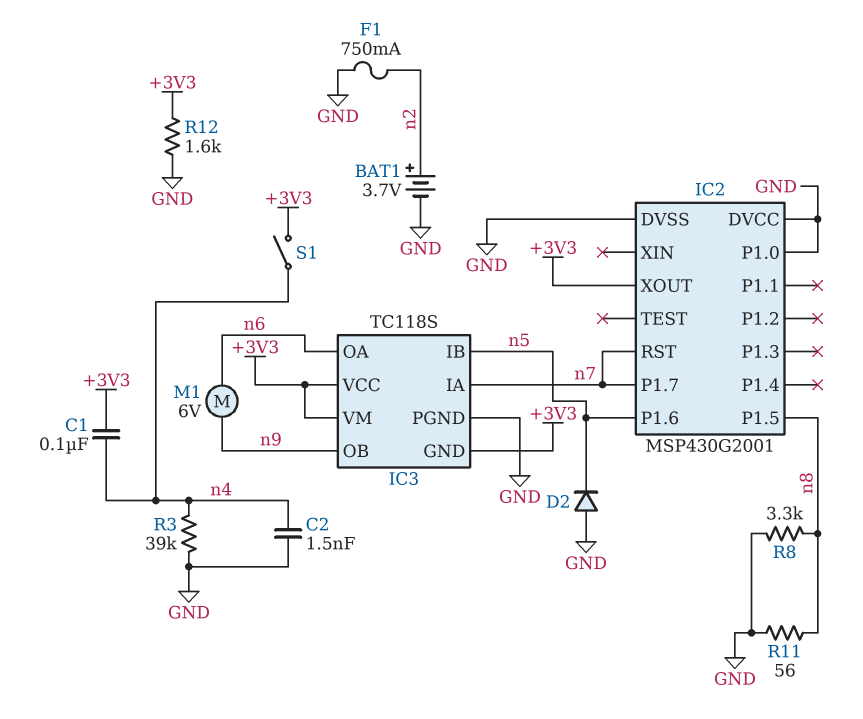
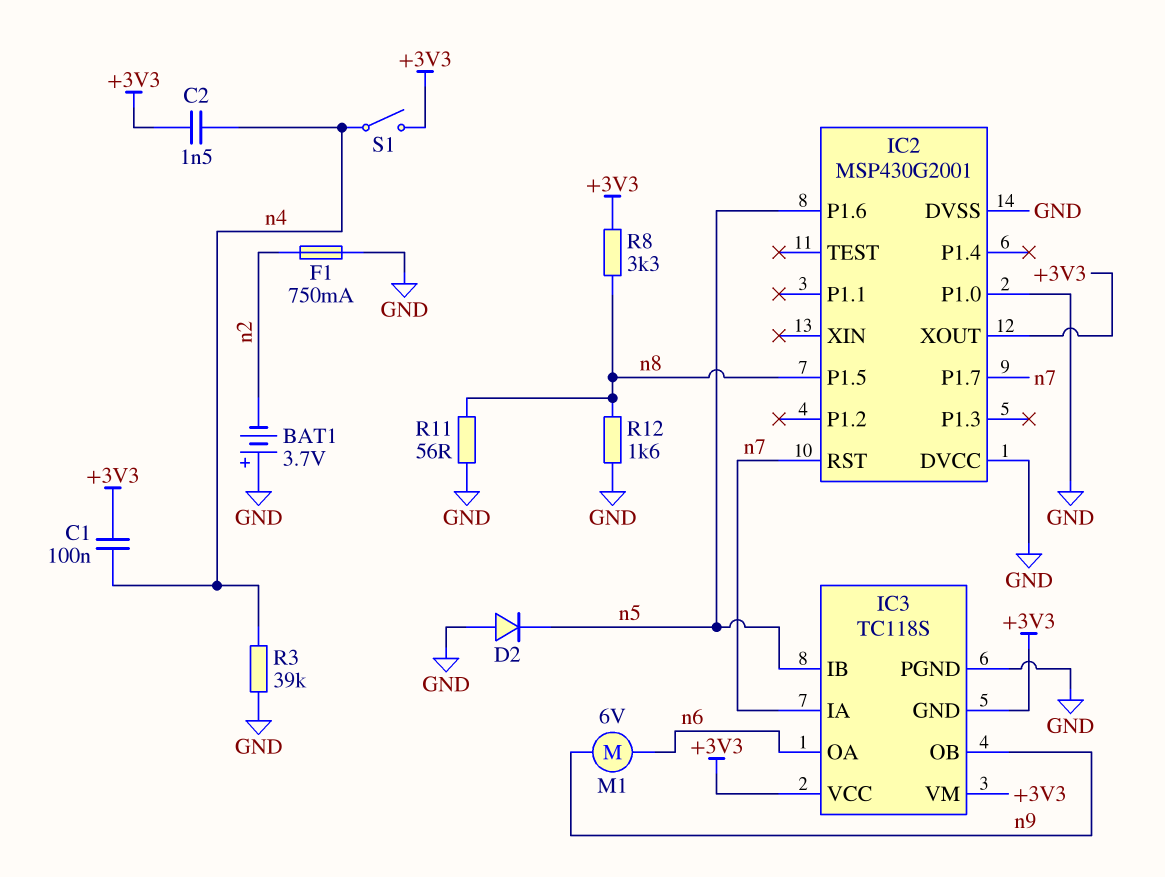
BAT1: 3.7V (plus n2, minus GND) -> 3.7V (plus GND, minus n2)
C2: 1.5nF (GND, n4) -> 1.5nF (+3V3, n4)
R8: 3.3k (GND, n8) -> 3.3k (+3V3, n8)
R12: 1.6k (+3V3, GND) -> 1.6k (GND, n8)

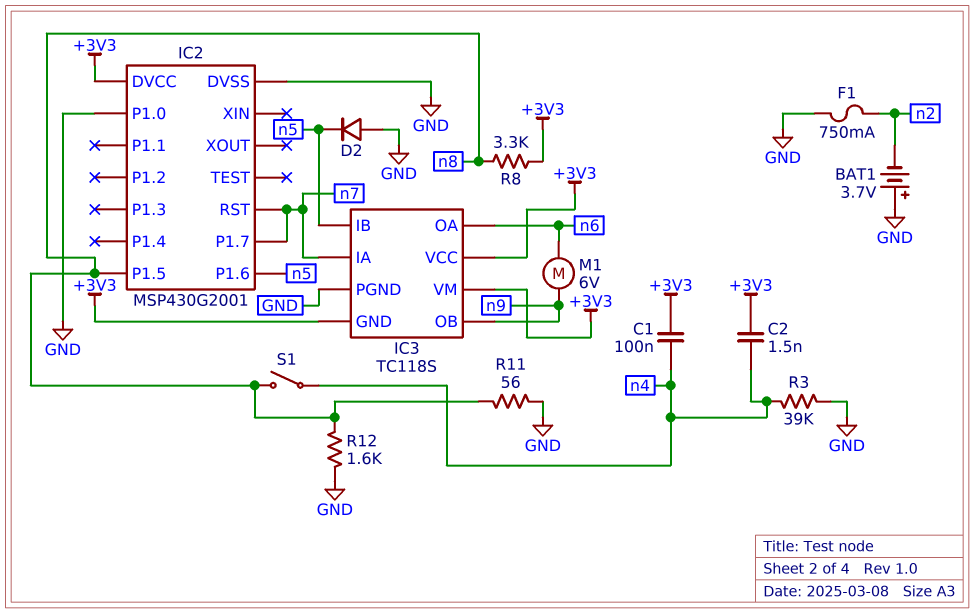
IC2 pin DVCC: GND -> +3V3
IC2 pin XOUT: +3V3 -> none
S1: switch (+3V3, n4) -> switch (n4, n8)

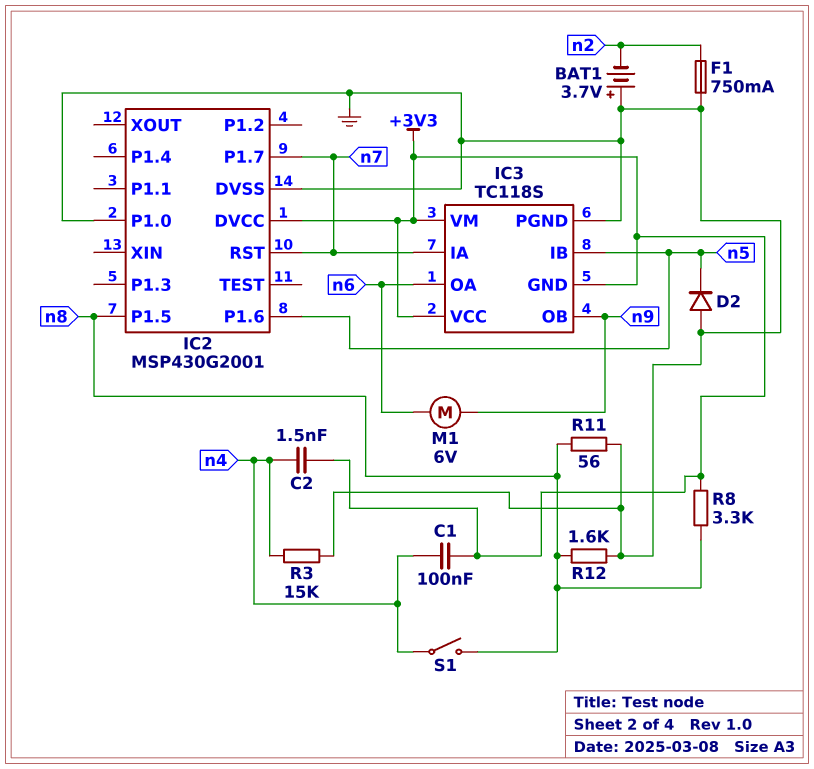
R3: 39k (GND, n4) -> 15k (GND, n4)

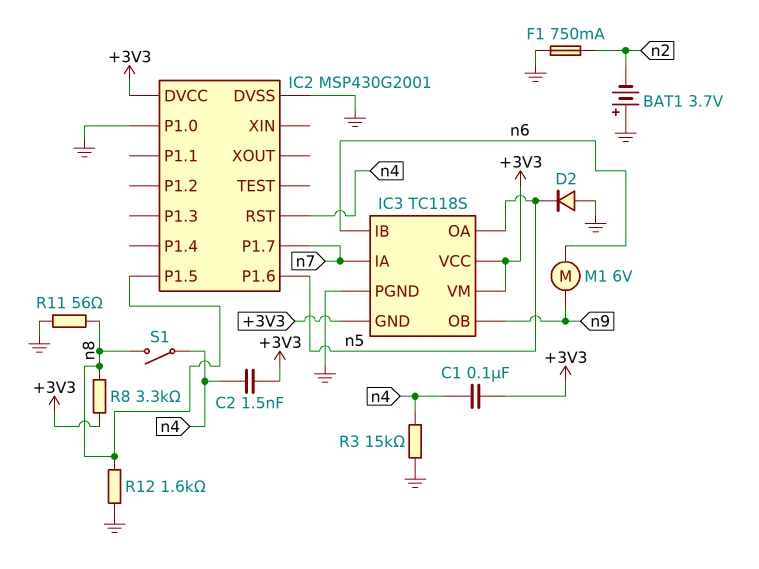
IC2 pin RST: n7 -> n4
IC3 pin IB: n5 -> n6
IC3 pin OA: n6 -> n5

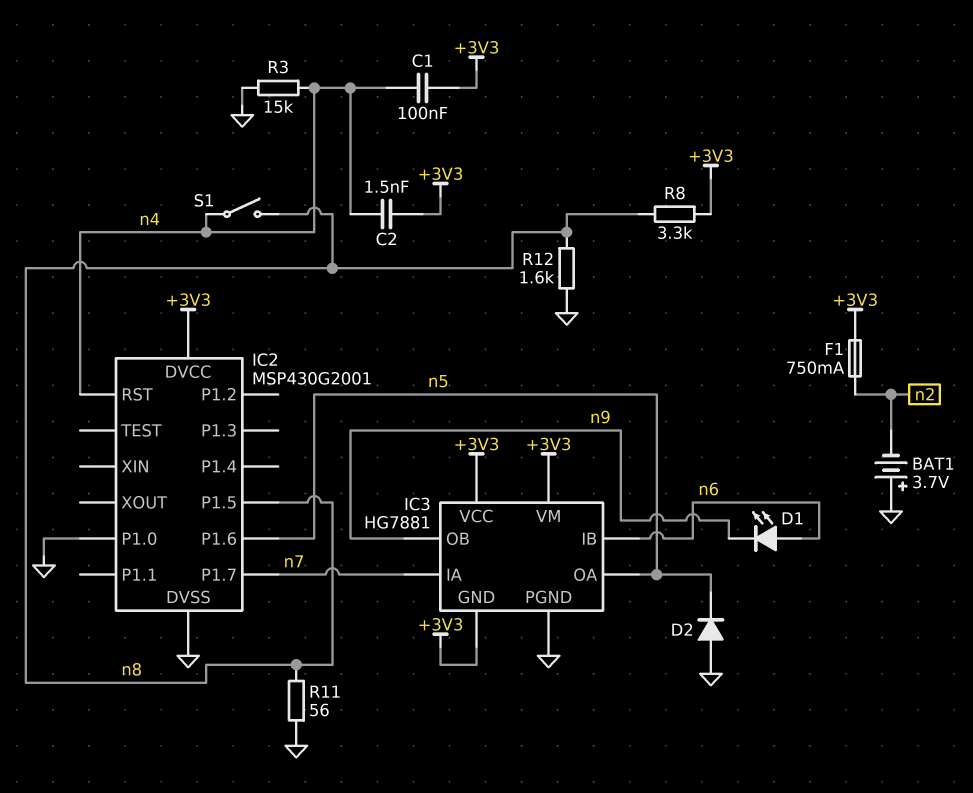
D1: none -> LED (A n6, K n9)
F1: 750mA (GND, n2) -> 750mA (+3V3, n2)
IC3: TC118S -> HG7881
M1: motor 6V (n6, n9) -> none

